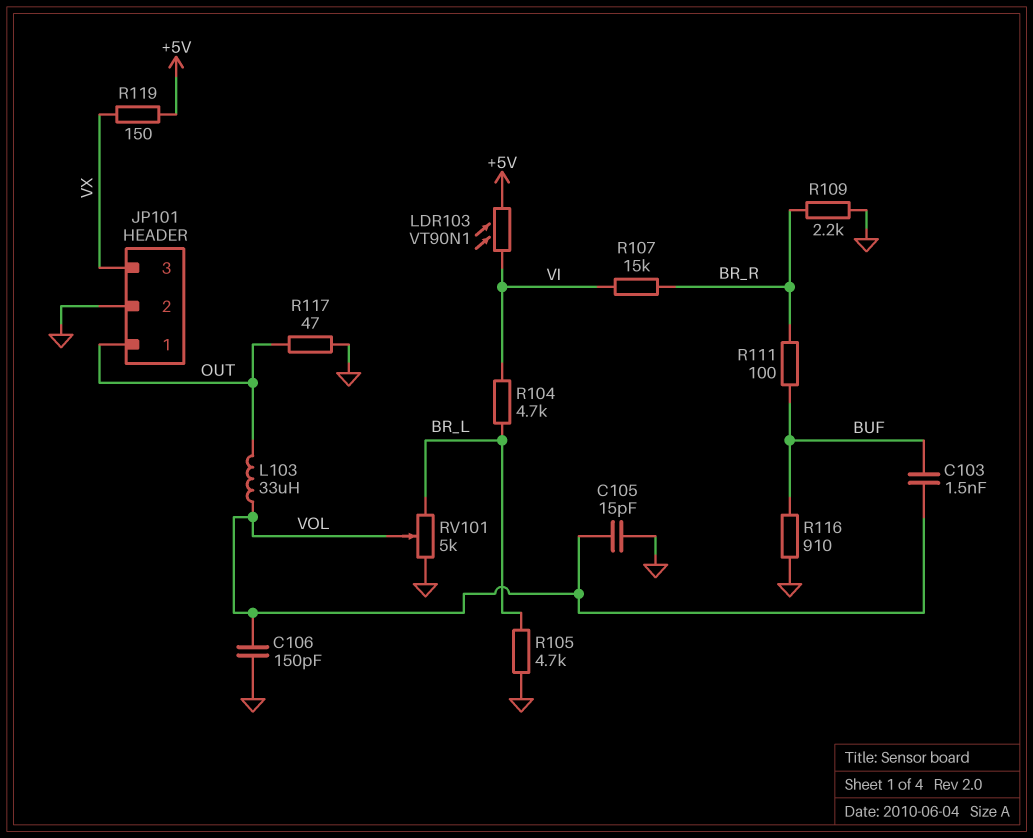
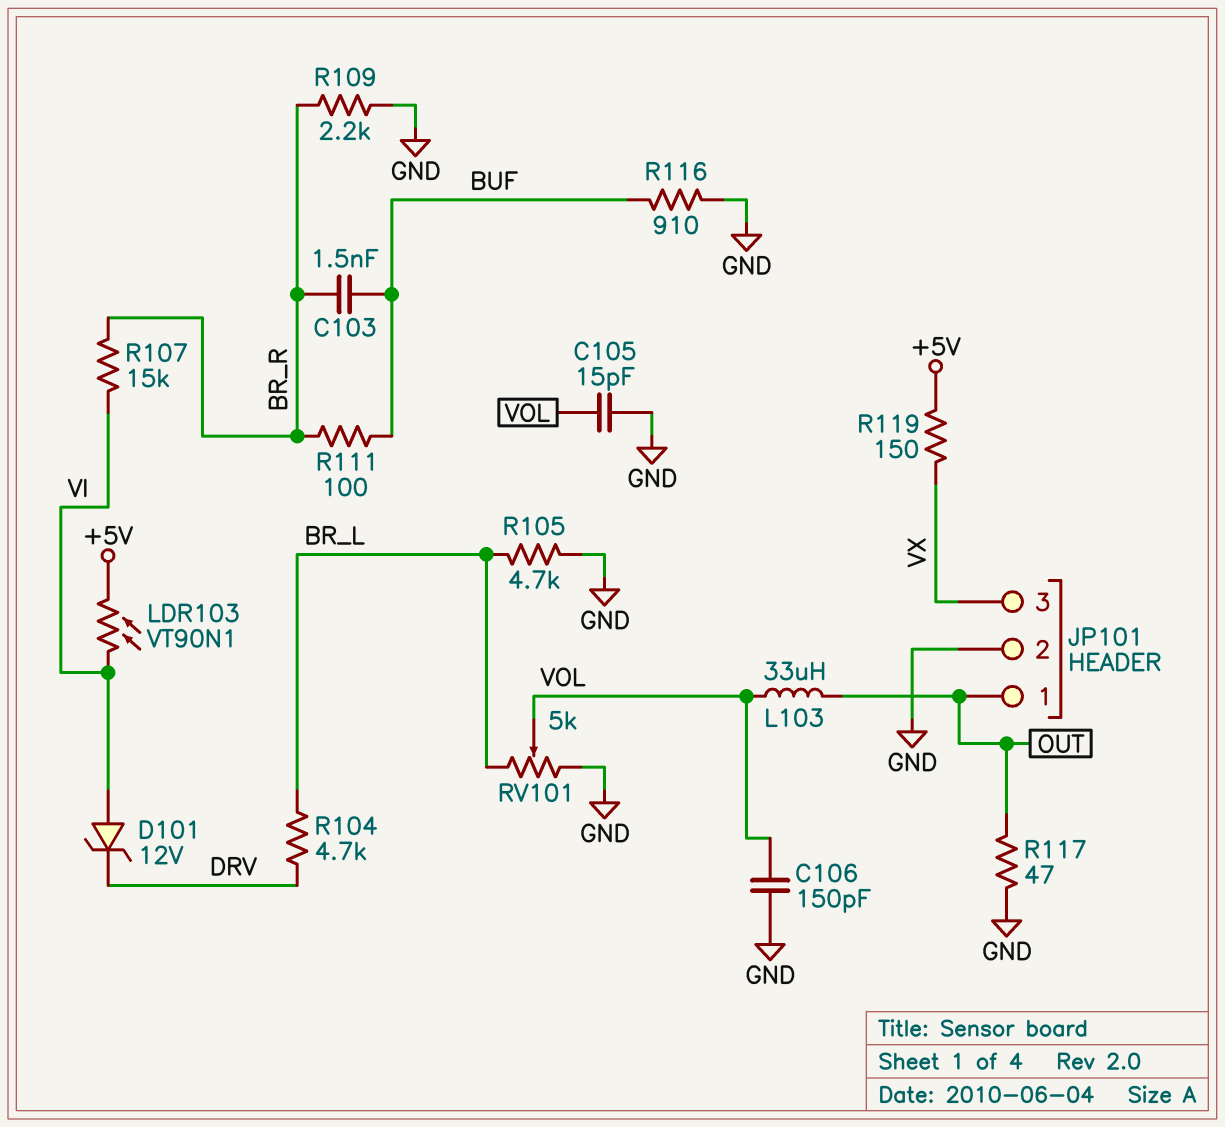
C103: 1.5nF (BUF, VOL) -> 1.5nF (BR_R, BUF)
D101: none -> zener 12V (A VI, K DRV)
R104: 4.7k (BR_L, VI) -> 4.7k (BR_L, DRV)

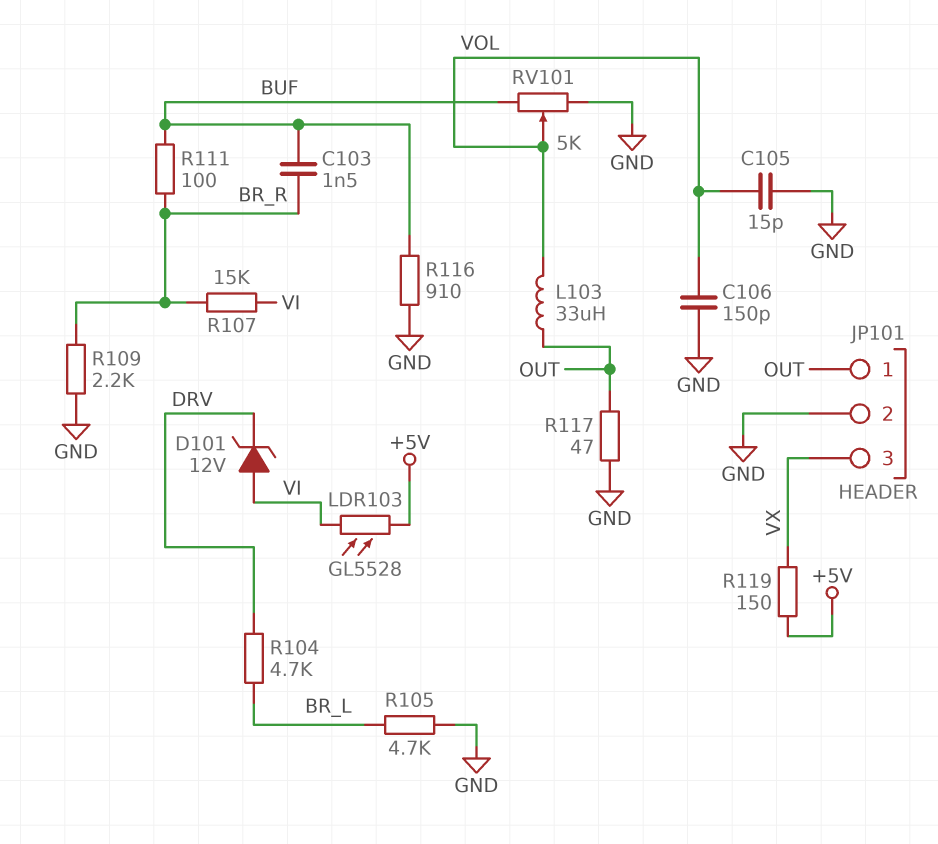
LDR103: VT90N1 (+5V, VI) -> GL5528 (+5V, VI)
RV101: 5k (BR_L, GND, wiper VOL) -> 5k (BUF, GND, wiper VOL)

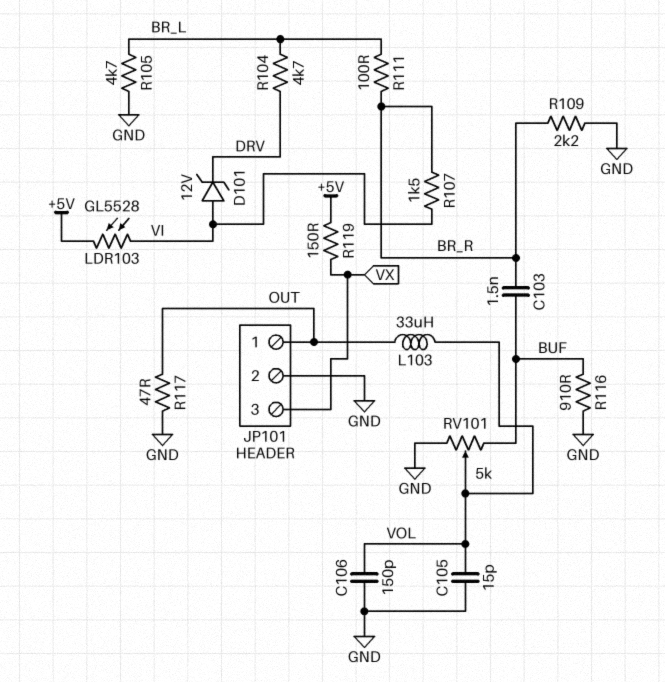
R107: 15k (BR_R, VI) -> 1.5k (BR_R, VI)
R111: 100 (BR_R, BUF) -> 100 (BR_L, BR_R)

